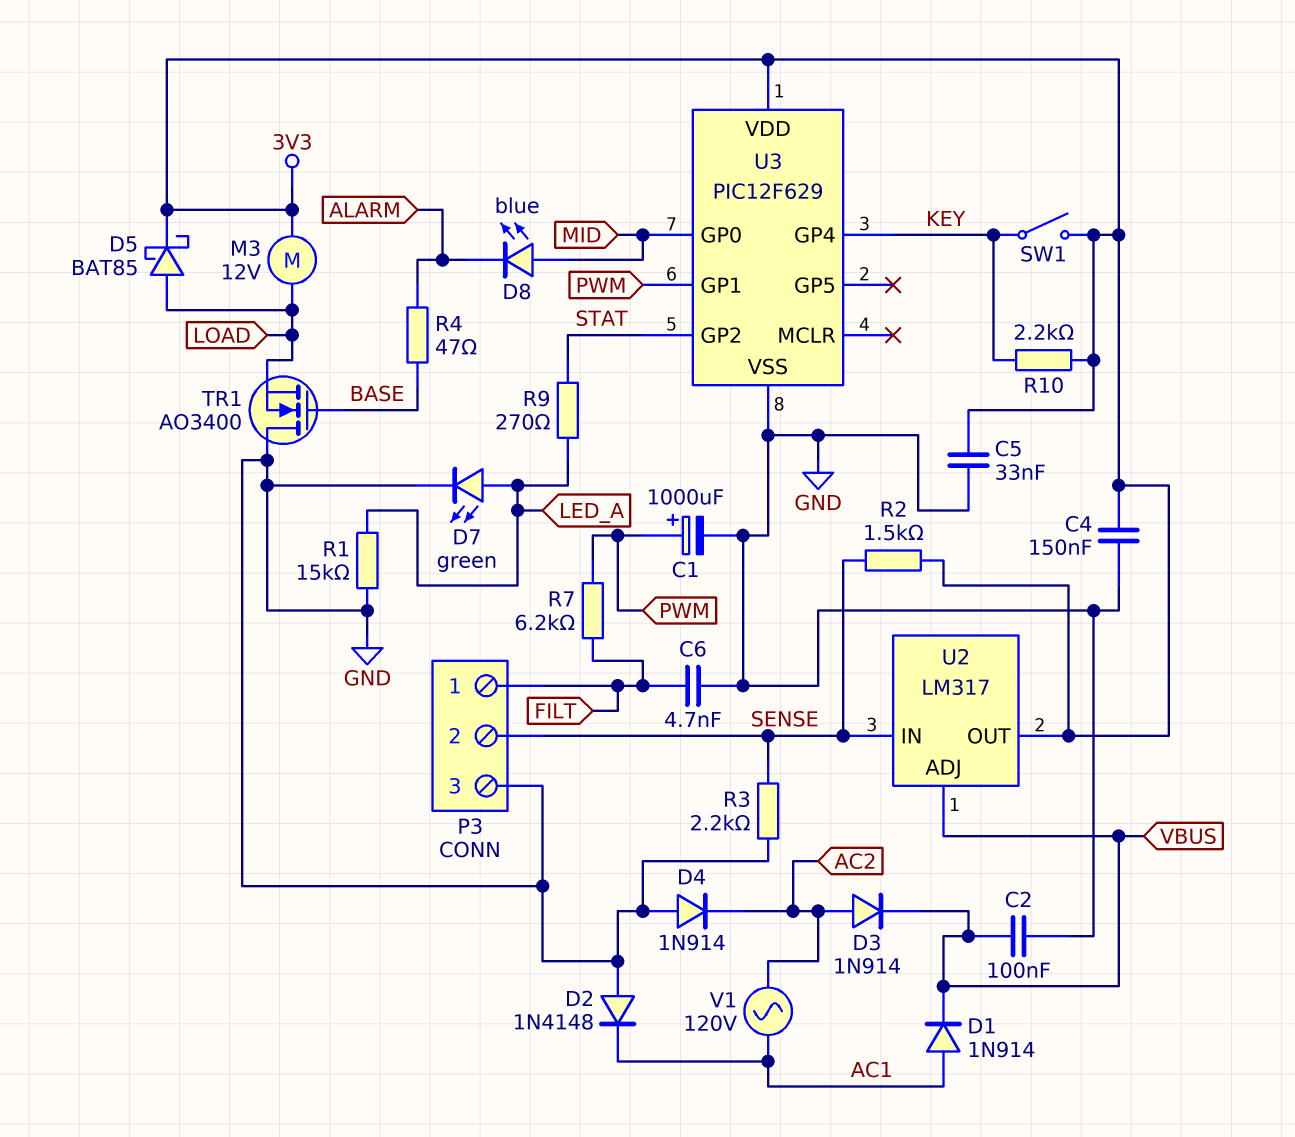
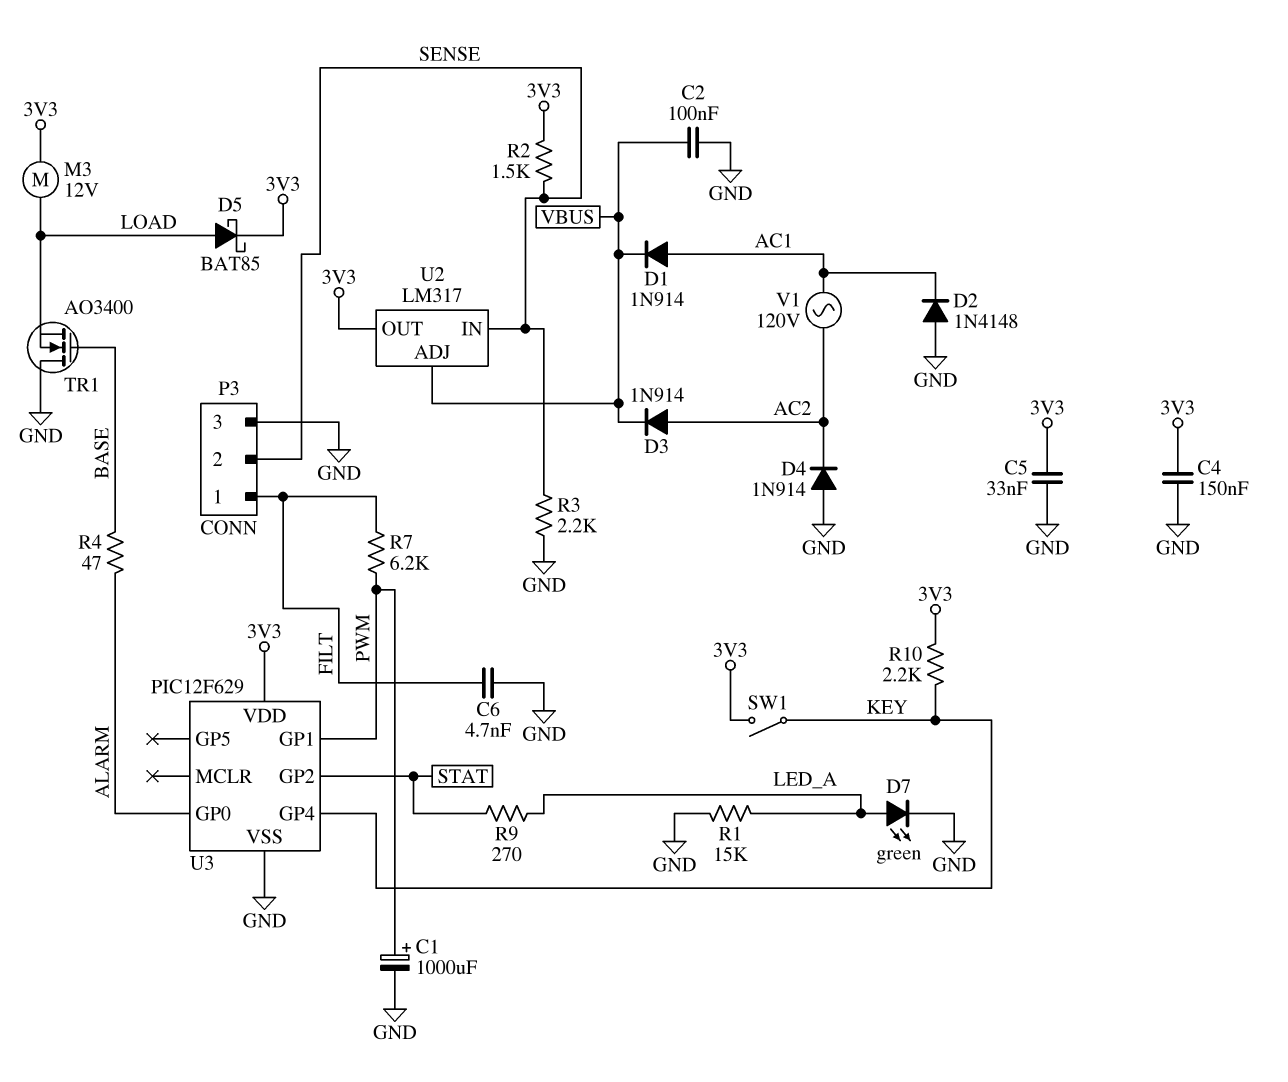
D8: LED blue (A MID, K ALARM) -> none
U3 pin GP0: MID -> ALARM

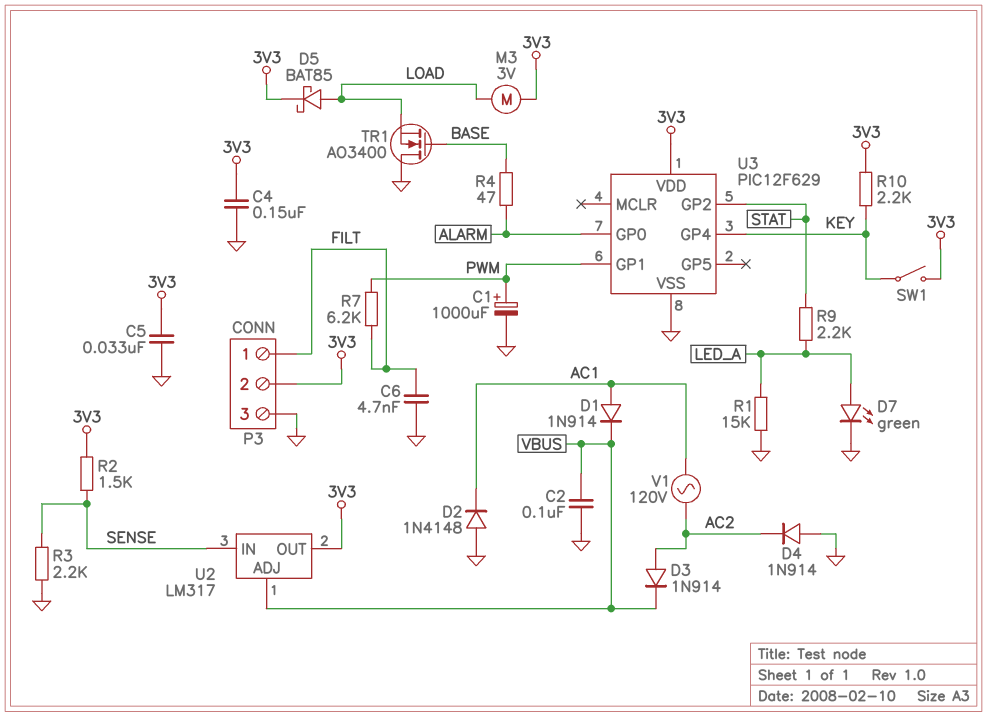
M3: motor 12V (3V3, LOAD) -> motor 3V (3V3, LOAD)
P3 pin 2: SENSE -> 3V3
R9: 270 (LED_A, STAT) -> 2.2k (LED_A, STAT)

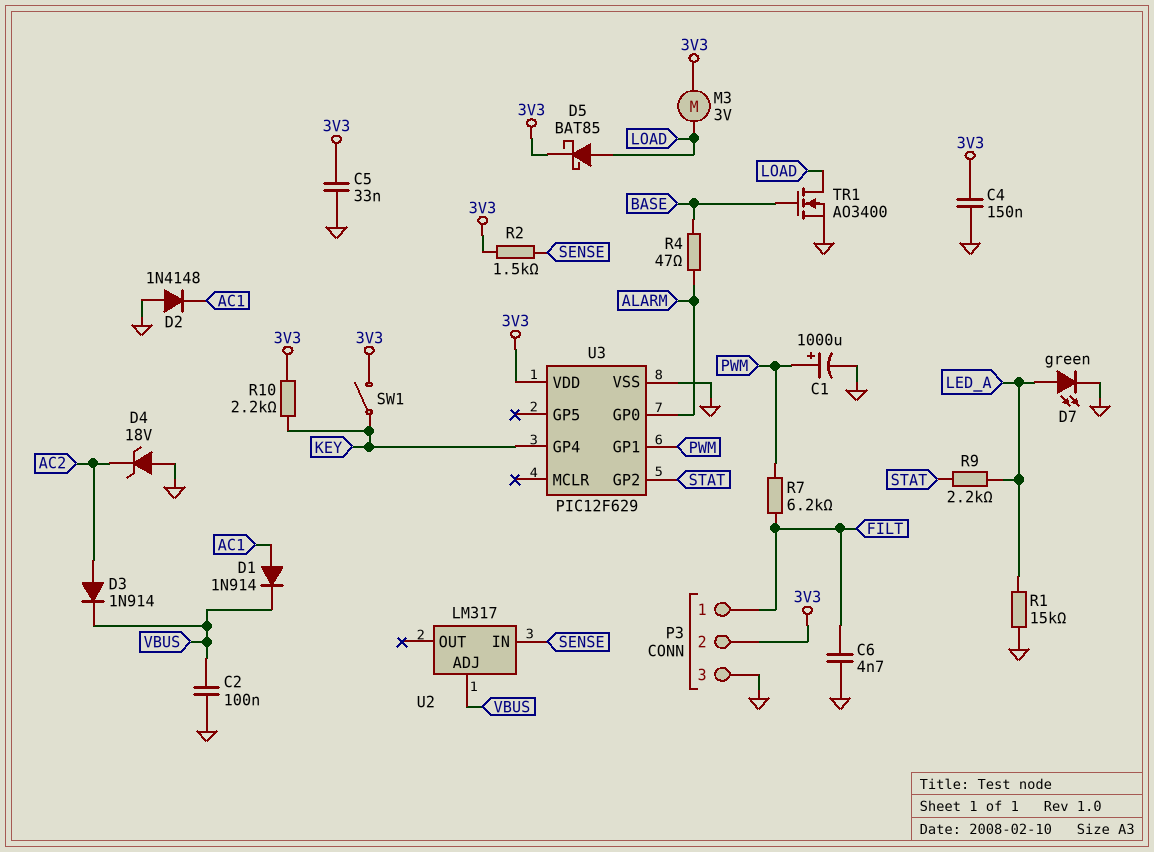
D4: diode 1N914 (A GND, K AC2) -> zener 18V (A GND, K AC2)
R3: 2.2k (GND, SENSE) -> none
TR1: NMOS AO3400 (G BASE, D GND, S LOAD) -> NMOS AO3400 (G BASE, D LOAD, S GND)
U2 pin OUT: 3V3 -> none
V1: AC 120V (AC1, AC2) -> none

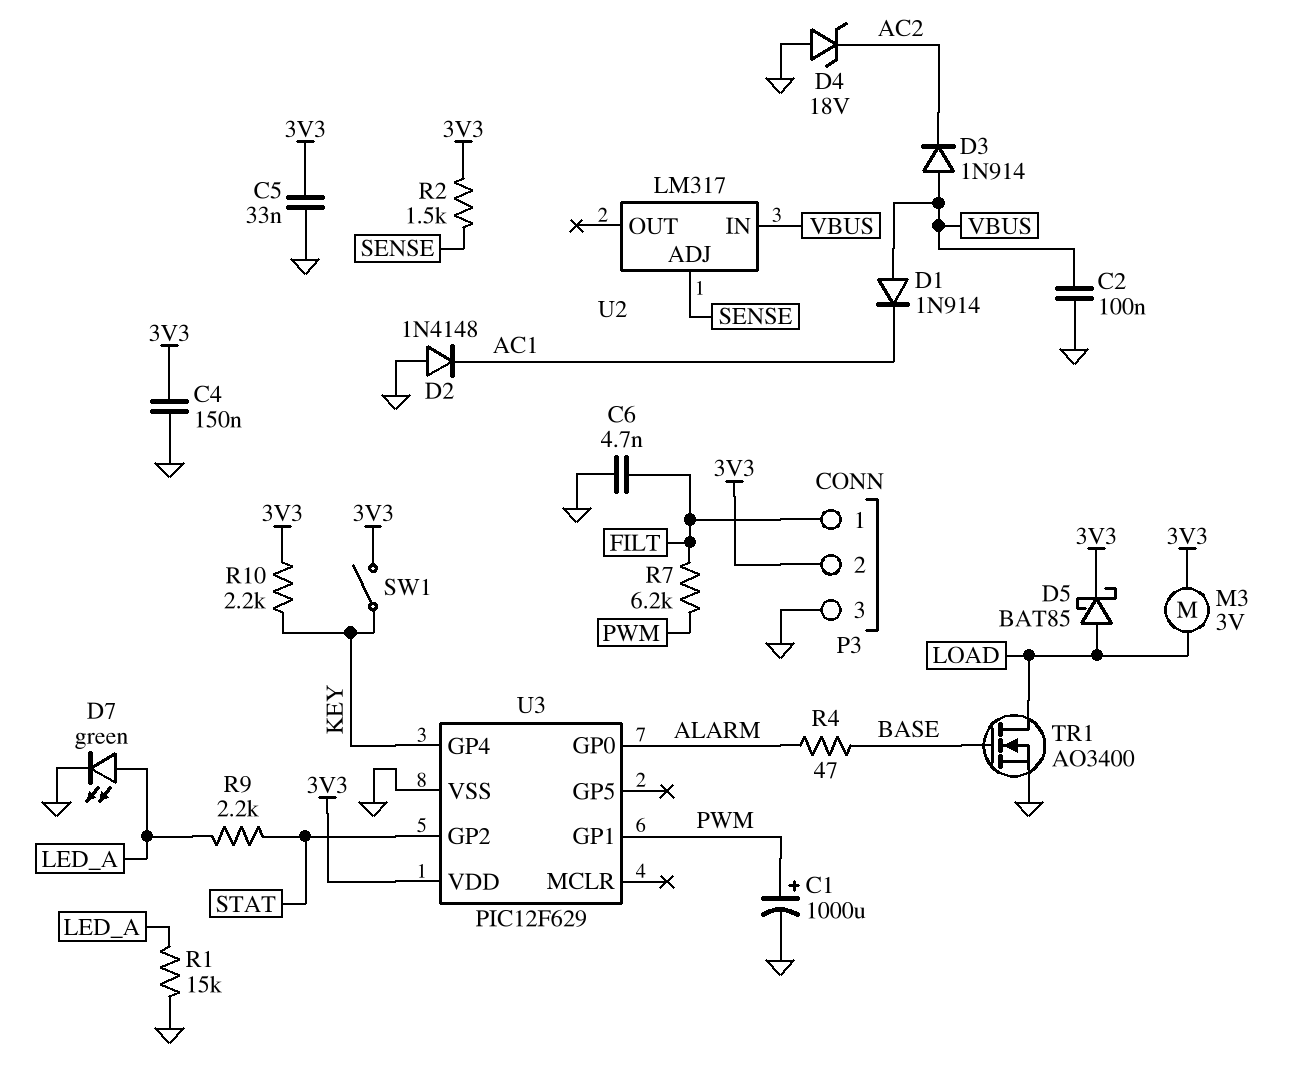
D1: diode 1N914 (A AC1, K VBUS) -> diode 1N914 (A VBUS, K AC1)
D3: diode 1N914 (A AC2, K VBUS) -> diode 1N914 (A VBUS, K AC2)
U2 pin ADJ: VBUS -> SENSE
U2 pin IN: SENSE -> VBUS

